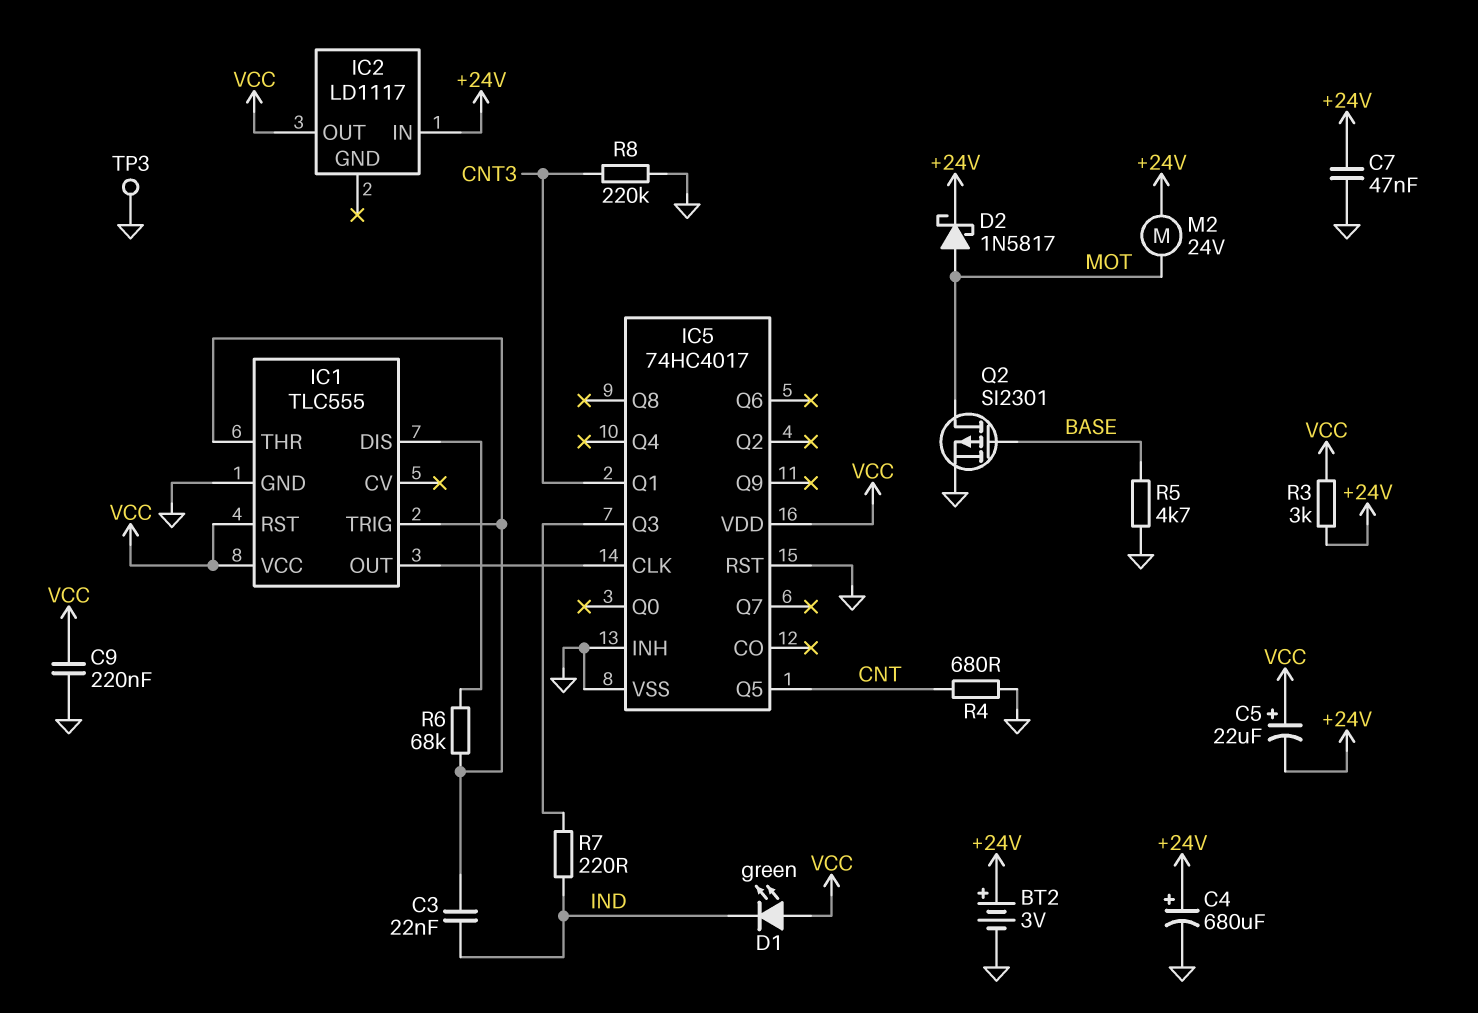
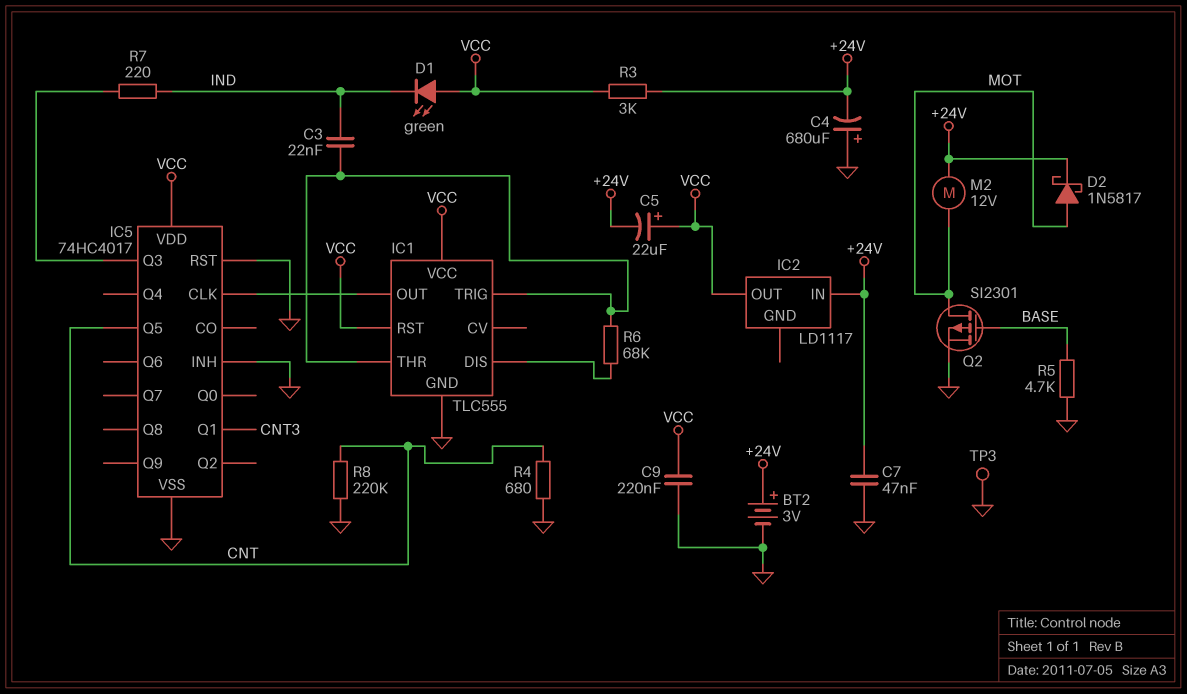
C4: 680uF (plus +24V, minus GND) -> 680uF (plus GND, minus +24V)
M2: motor 24V (+24V, MOT) -> motor 12V (+24V, MOT)
R8: 220k (CNT3, GND) -> 220k (CNT, GND)

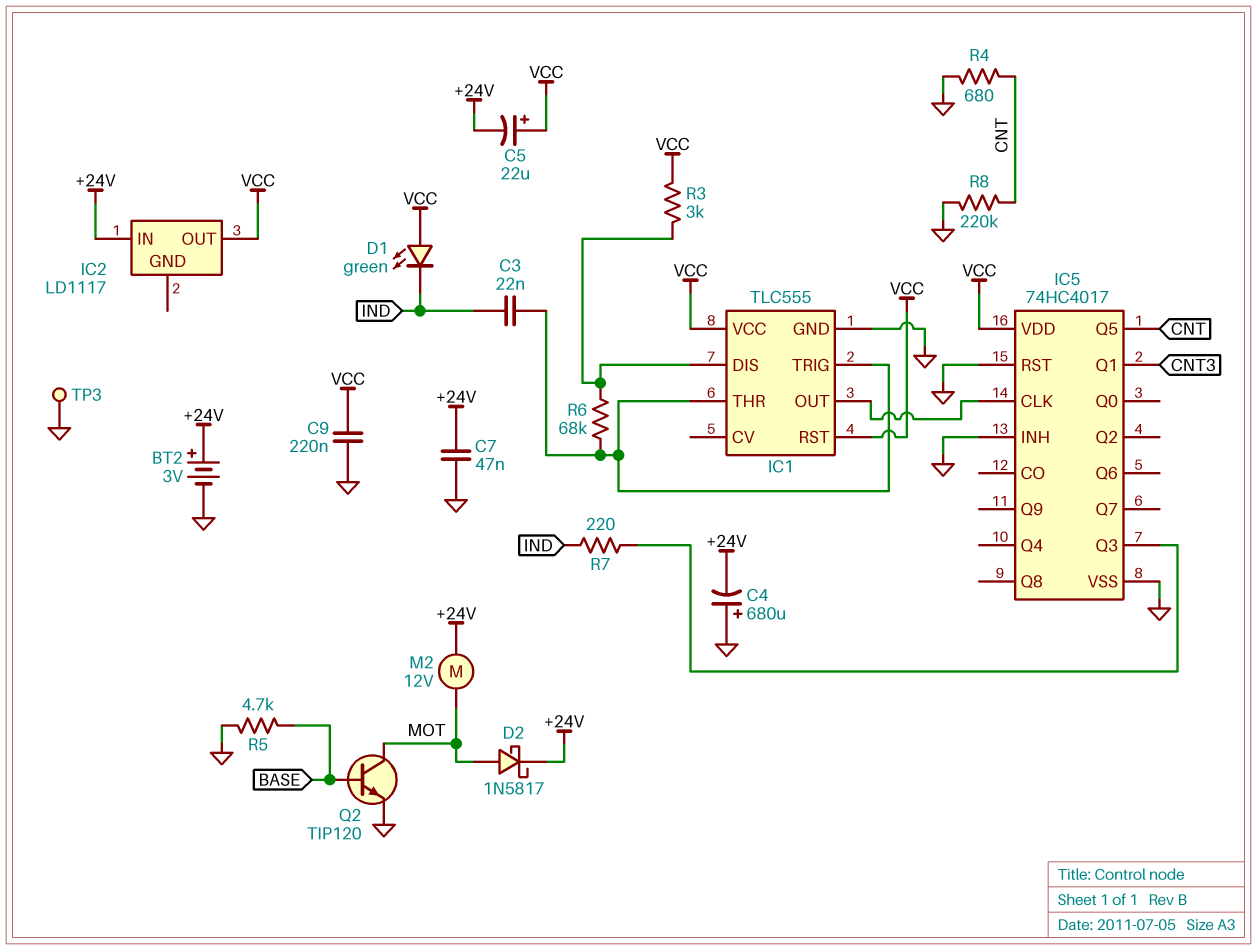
Q2: PMOS SI2301 (G BASE, D MOT, S GND) -> NPN TIP120 (B BASE, C MOT, E GND)
R3: 3k (+24V, VCC) -> 3k (IC1/DIS, VCC)

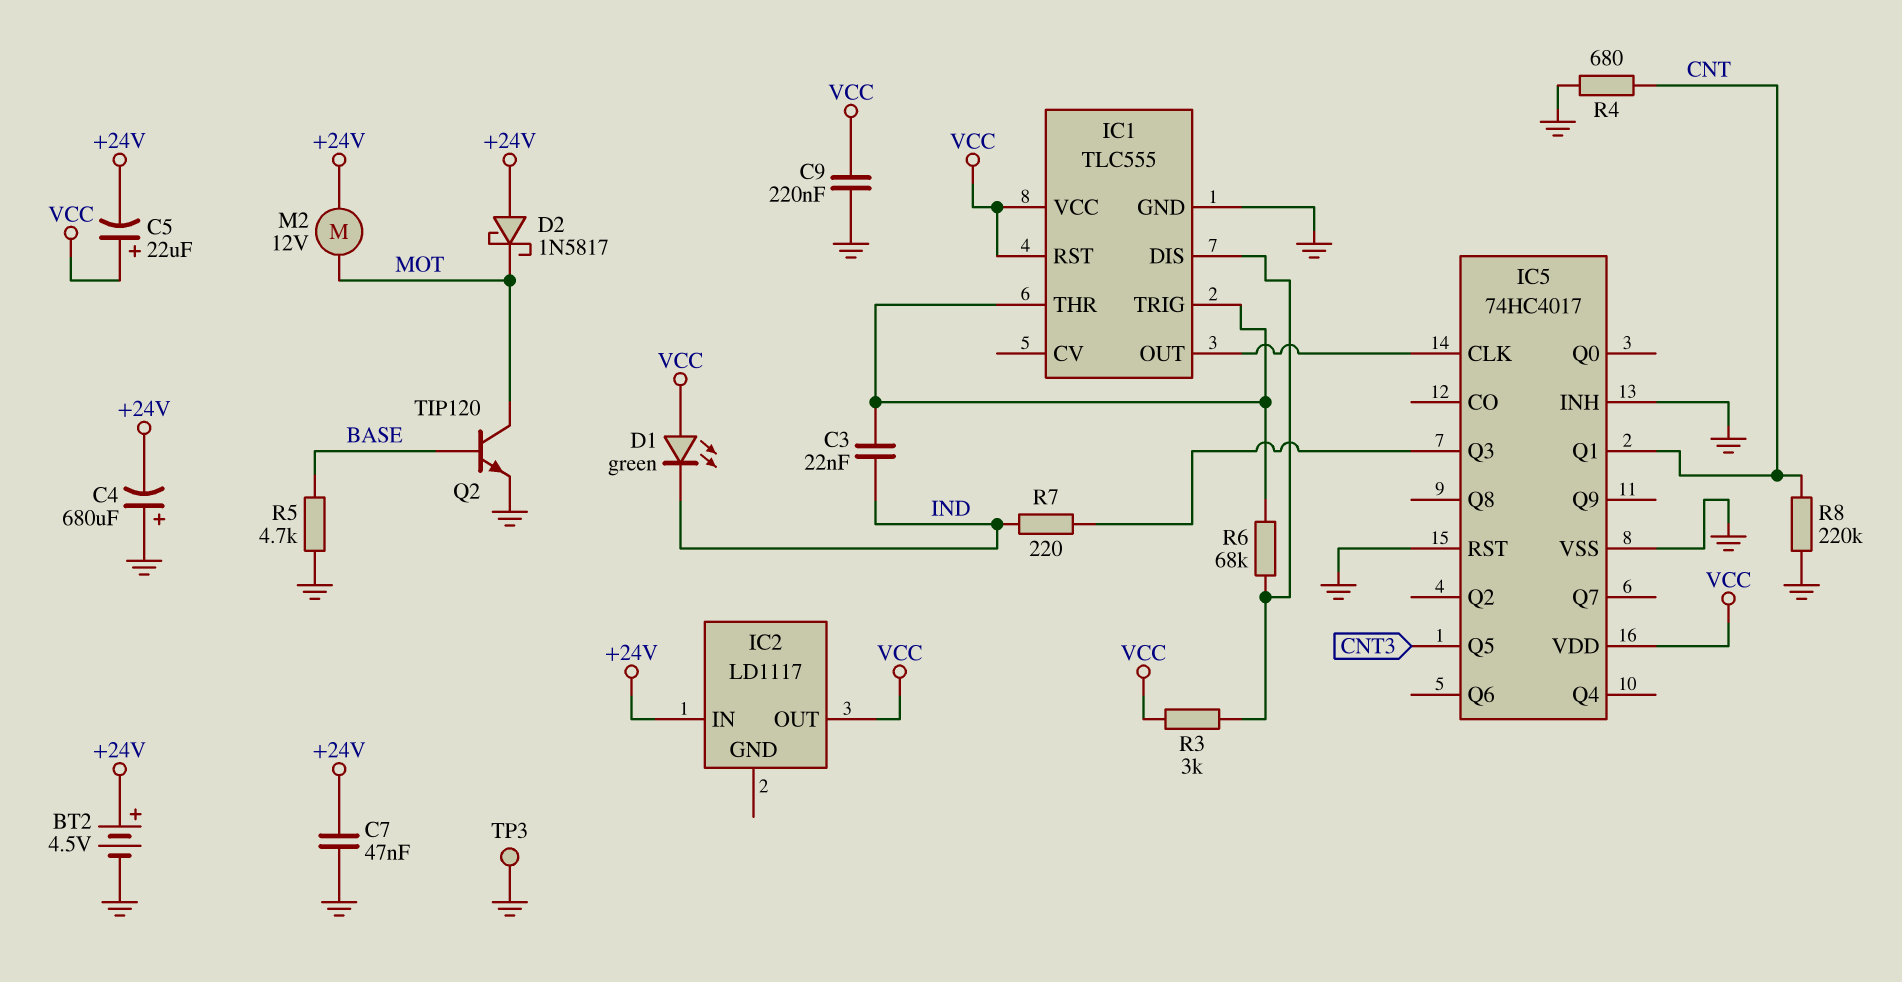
BT2: 3V (plus +24V, minus GND) -> 4.5V (plus +24V, minus GND)
D2: schottky 1N5817 (A MOT, K +24V) -> schottky 1N5817 (A +24V, K MOT)
IC5 pin Q1: CNT3 -> CNT
IC5 pin Q5: CNT -> CNT3

